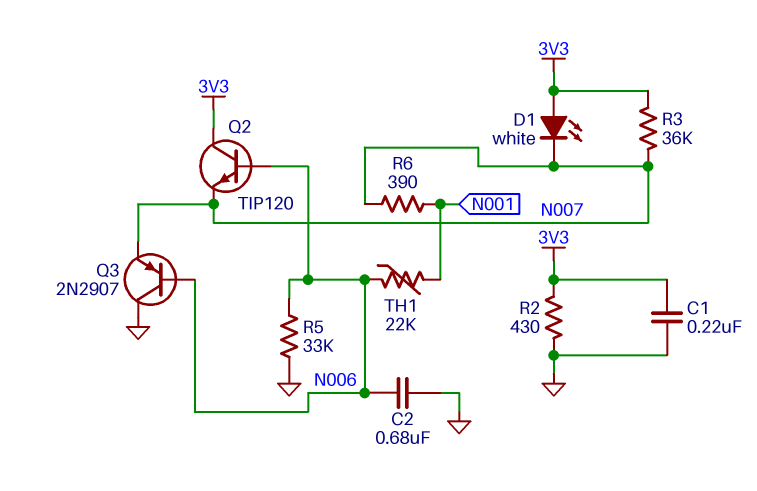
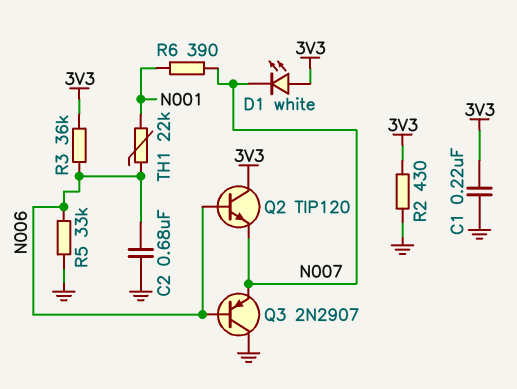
R3: 36k (3V3, N007) -> 36k (3V3, N006)

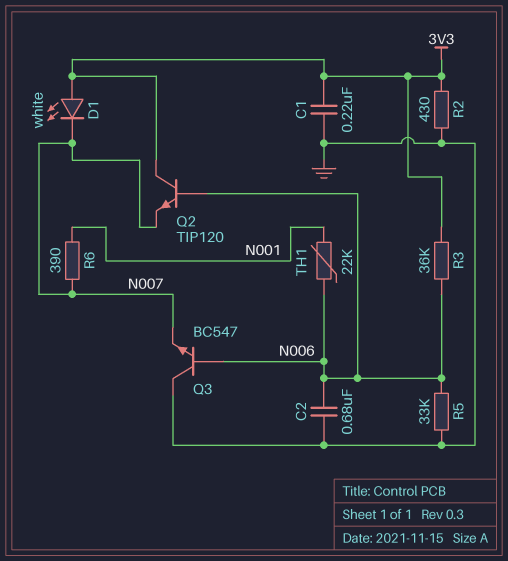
Q3: PNP 2N2907 (B N006, C GND, E N007) -> NPN BC547 (B N006, C GND, E N007)

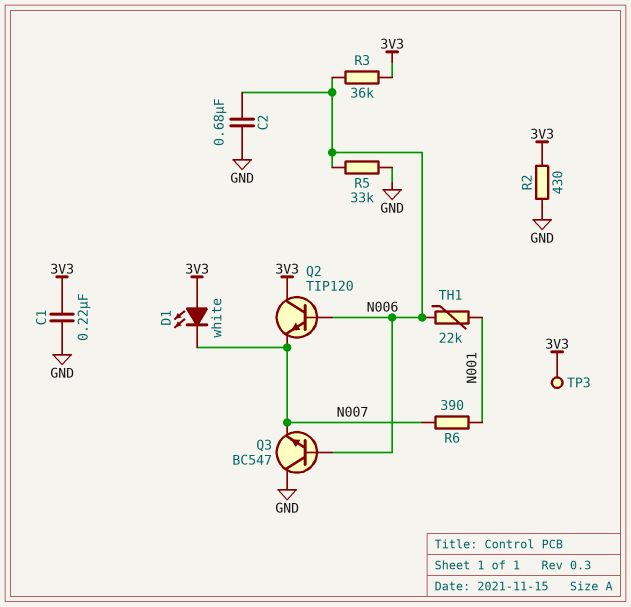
TP3: none -> test point (3V3)

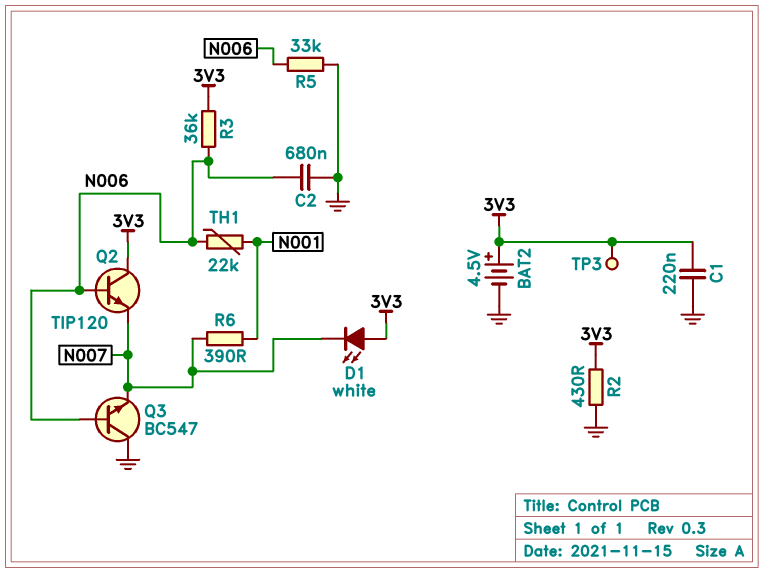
BAT2: none -> 4.5V (plus 3V3, minus GND)

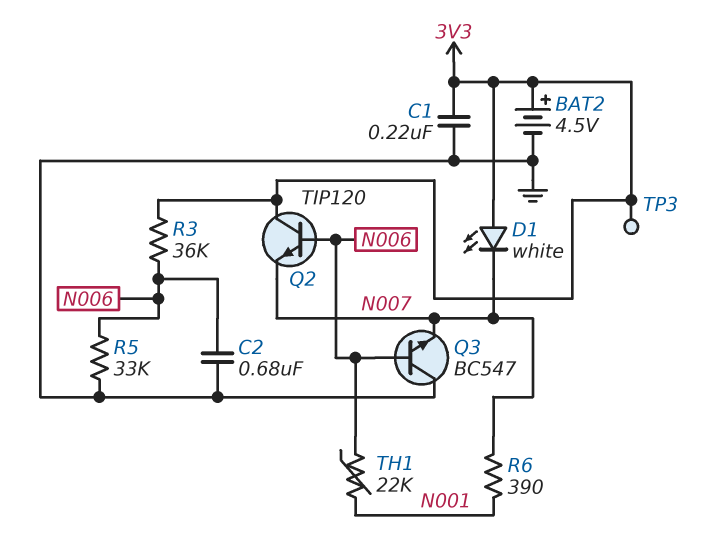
R2: 430 (3V3, GND) -> none

